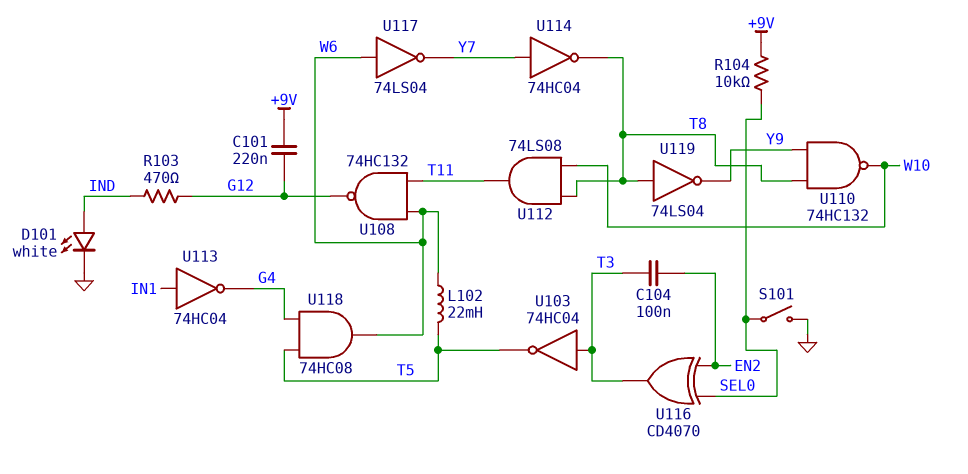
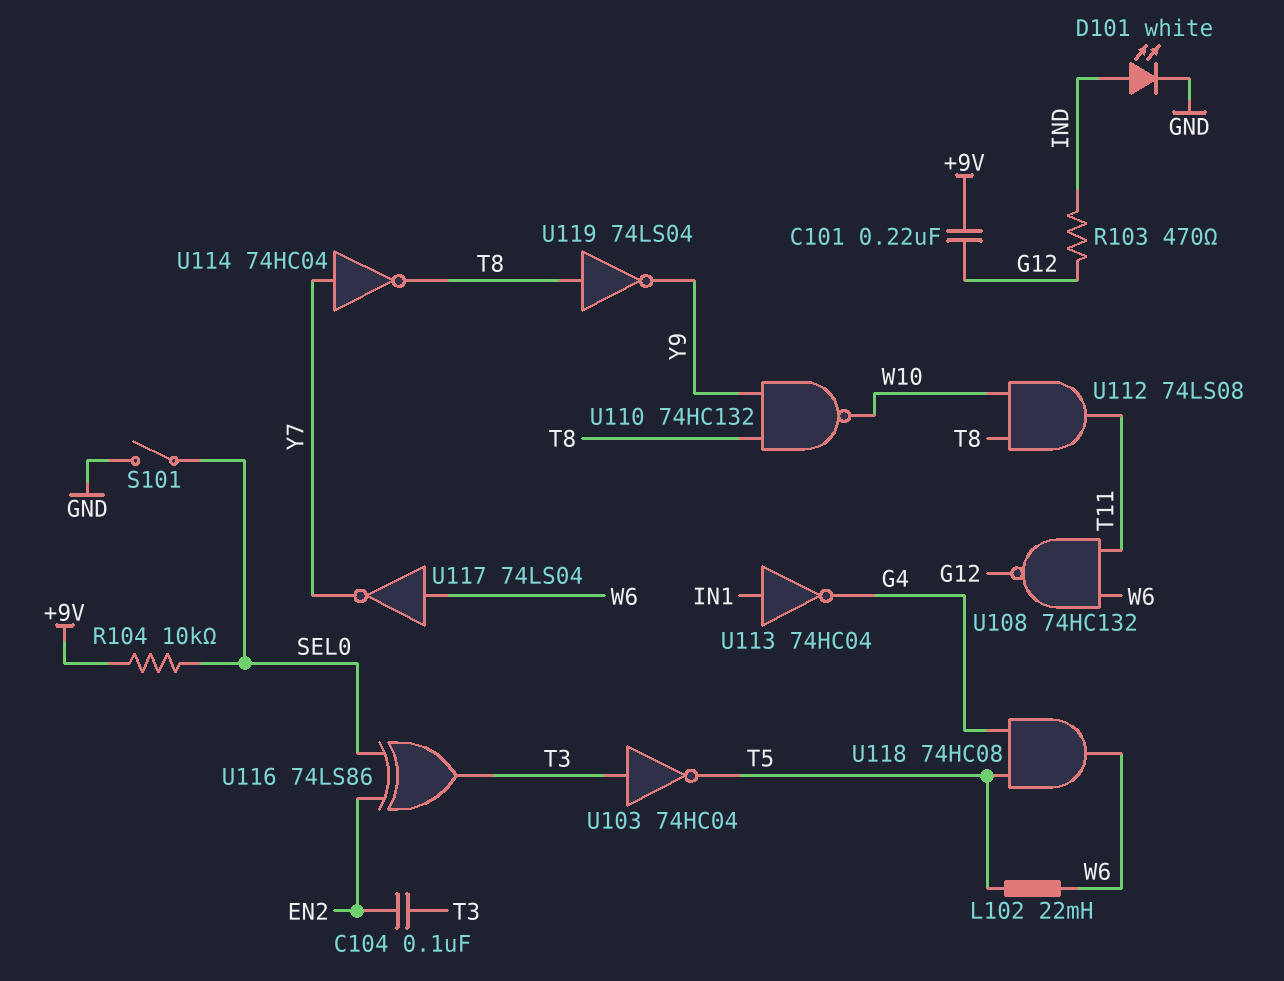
U116: XOR CD4070 (in EN2, in SEL0, out T3) -> XOR 74LS86 (in EN2, in SEL0, out T3)

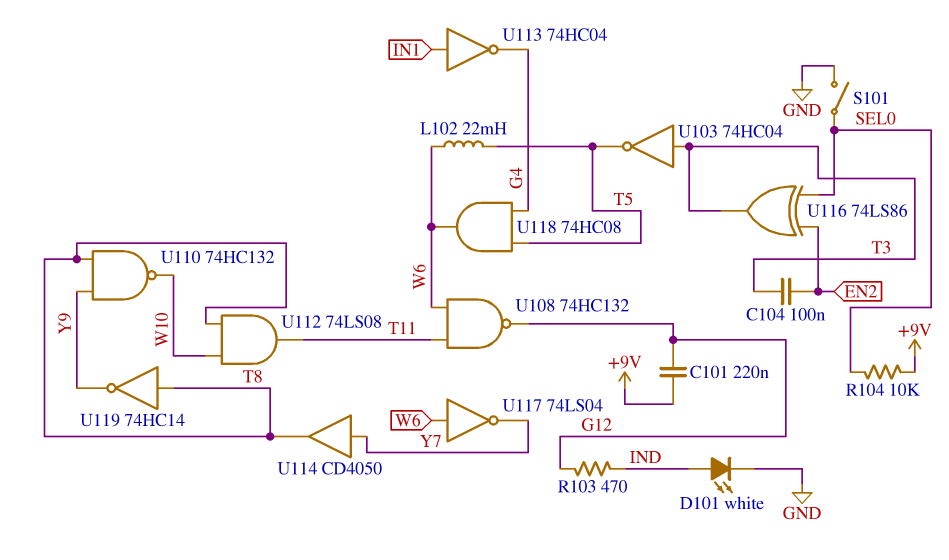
U114: NOT 74HC04 (in Y7, out T8) -> buffer CD4050 (in Y7, out T8)
U119: NOT 74LS04 (in T8, out Y9) -> NOT 74HC14 (in T8, out Y9)

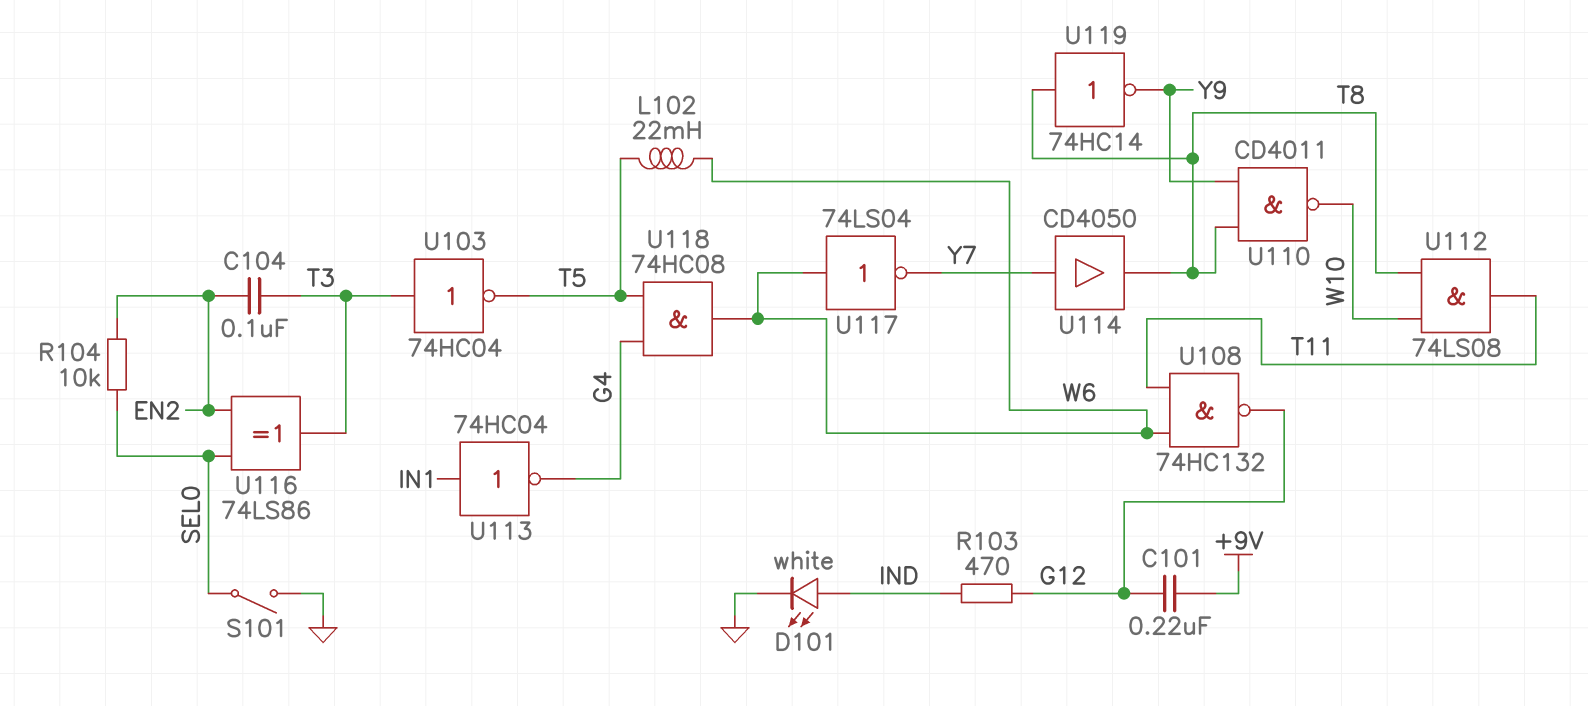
R104: 10k (+9V, SEL0) -> 10k (EN2, SEL0)
U110: NAND 74HC132 (in T8, in Y9, out W10) -> NAND CD4011 (in T8, in Y9, out W10)

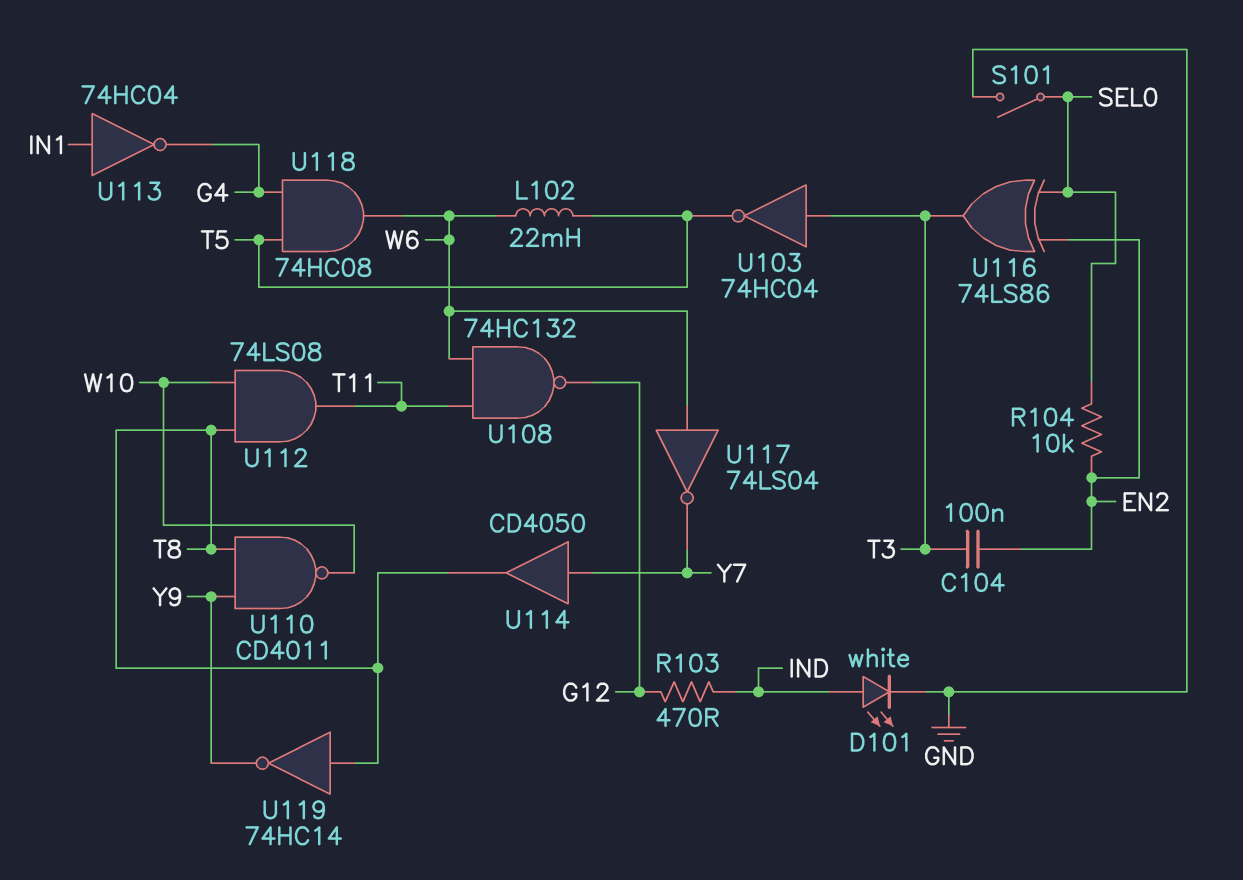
C101: 220nF (+9V, G12) -> none

